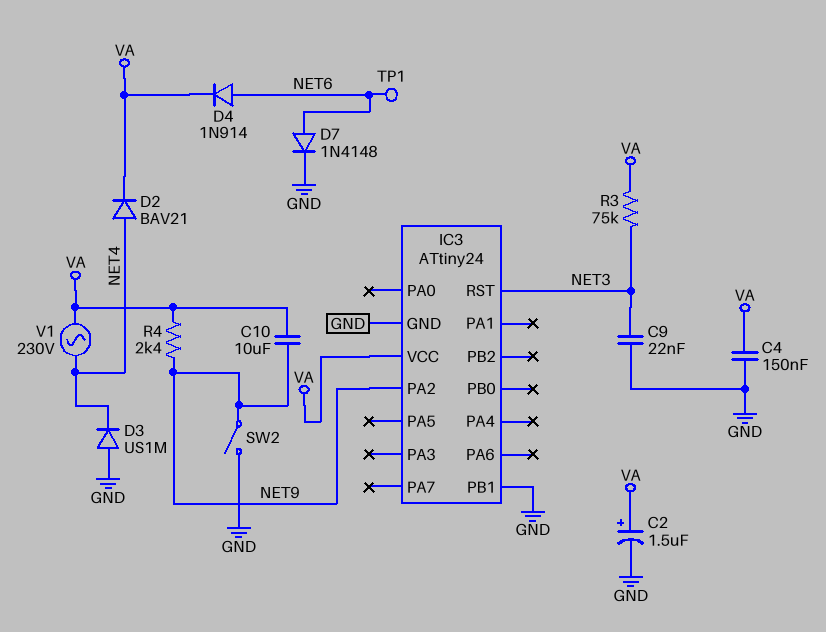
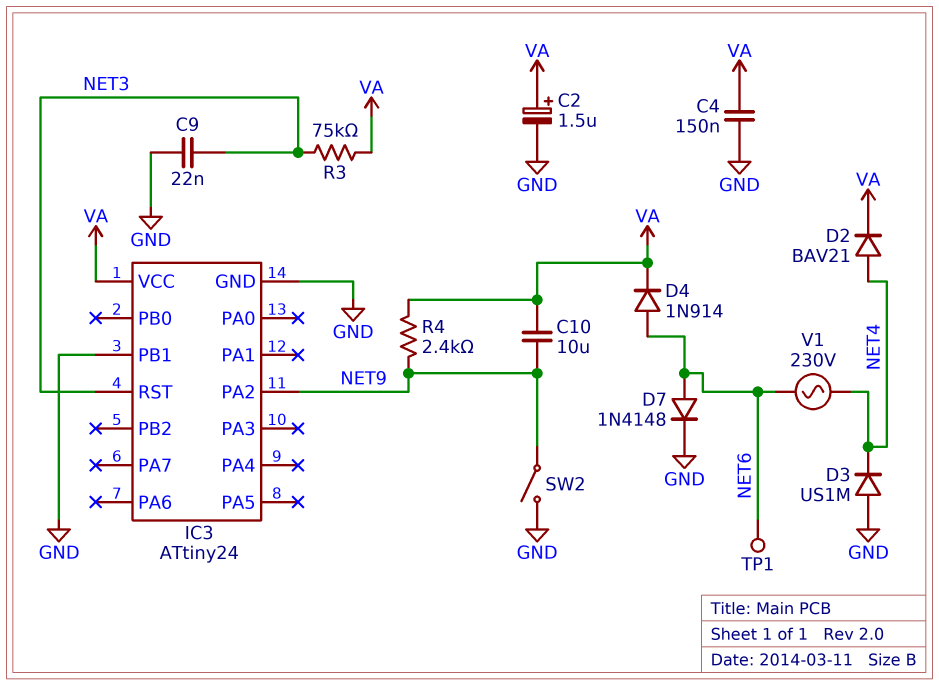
V1: AC 230V (NET4, VA) -> AC 230V (NET4, NET6)

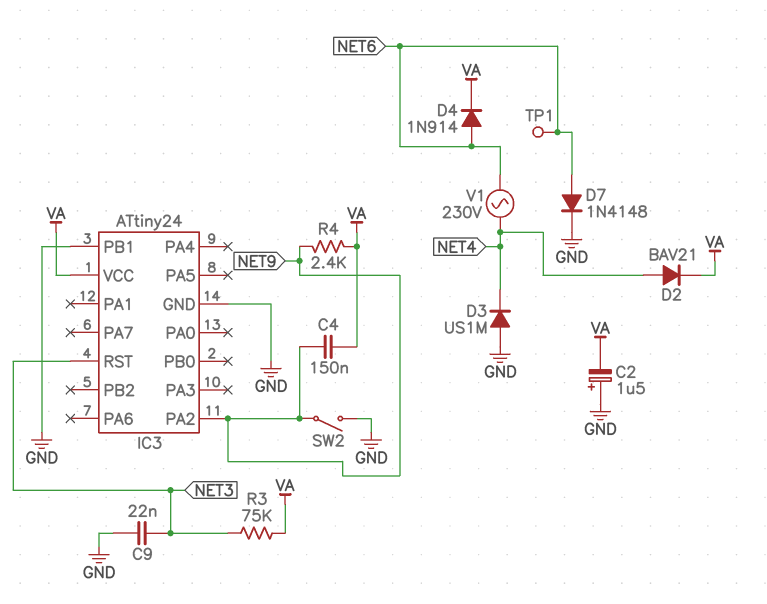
C2: 1.5uF (plus VA, minus GND) -> 1.5uF (plus GND, minus VA)
C4: 150nF (GND, VA) -> 150nF (NET9, VA)
C10: 10uF (NET9, VA) -> none

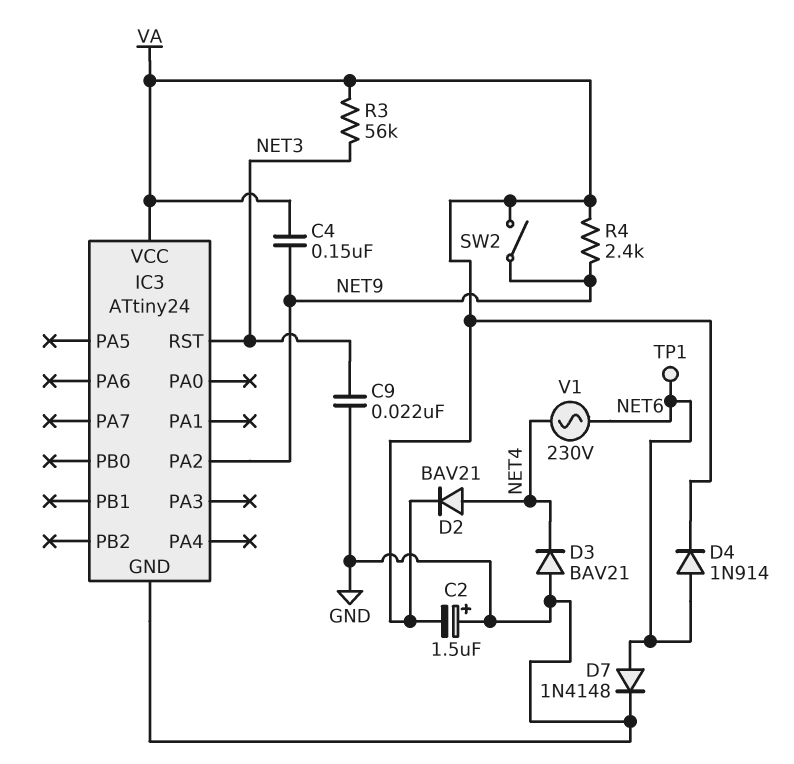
D3: diode US1M (A GND, K NET4) -> diode BAV21 (A GND, K NET4)
IC3 pin PB1: GND -> none
R3: 75k (NET3, VA) -> 56k (NET3, VA)
SW2: switch (GND, NET9) -> switch (NET9, VA)

